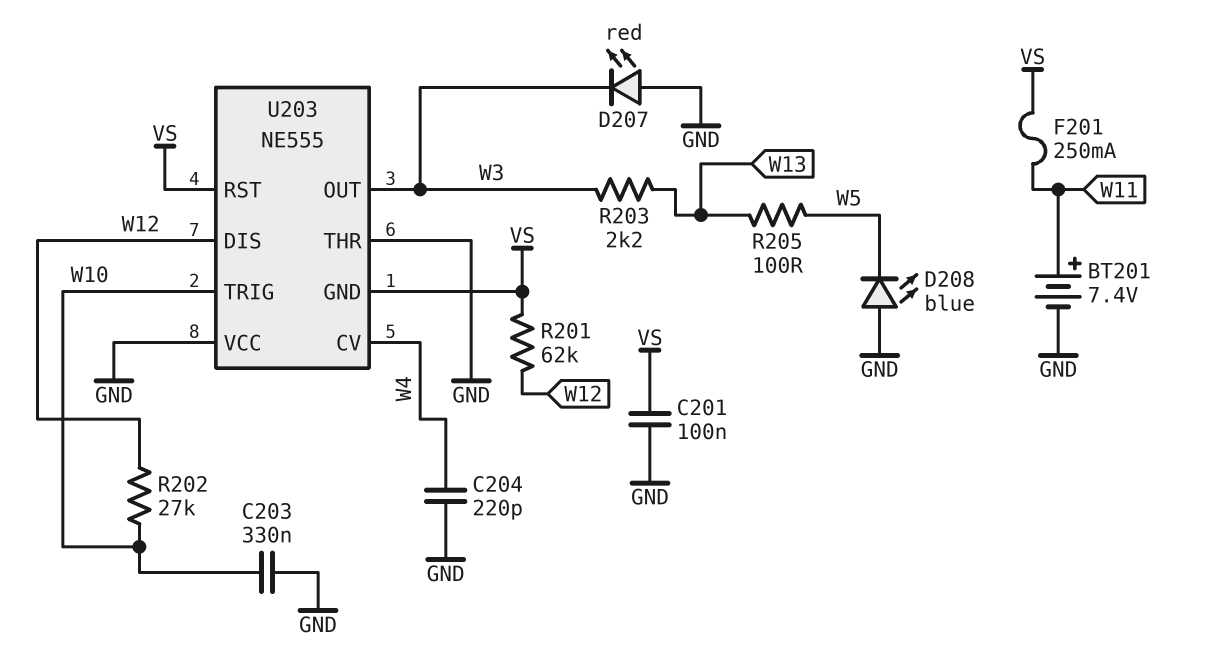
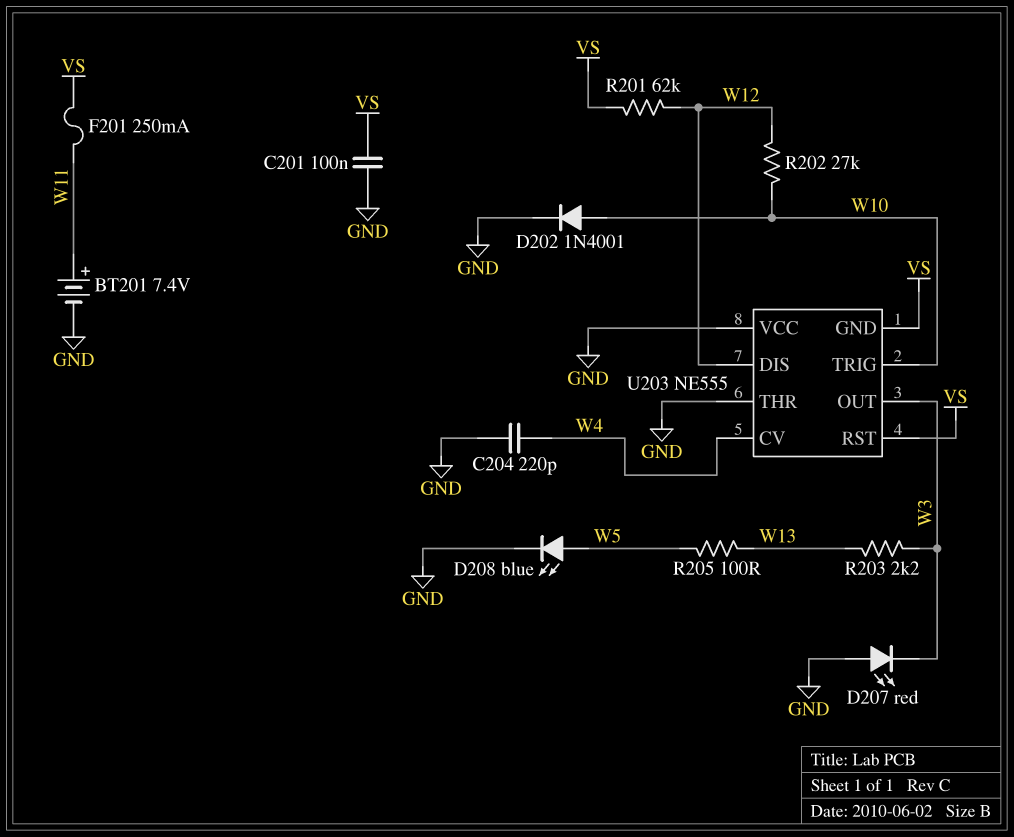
C203: 330nF (GND, W10) -> none
D202: none -> diode 1N4001 (A W10, K GND)
D208: LED blue (A GND, K W5) -> LED blue (A W5, K GND)

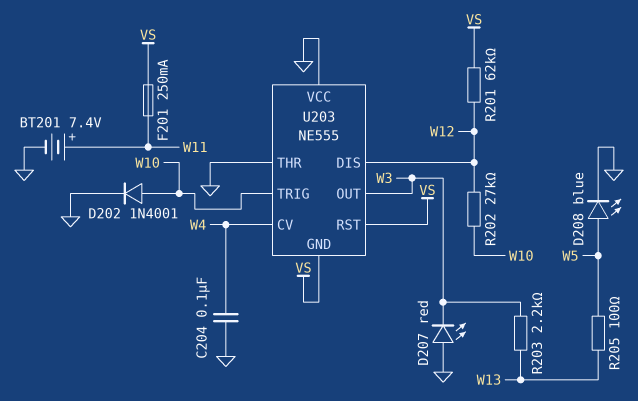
C201: 100nF (GND, VS) -> none
C204: 220pF (GND, W4) -> 100nF (GND, W4)

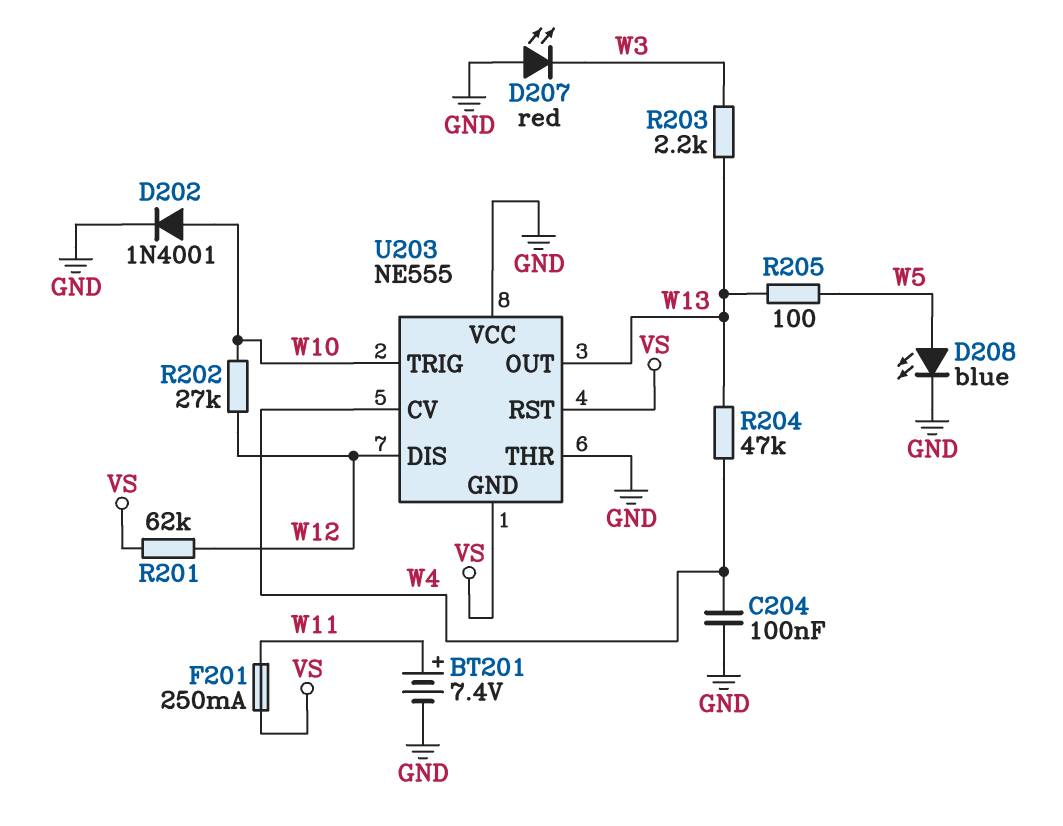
R204: none -> 47k (W4, W13)
U203 pin OUT: W3 -> W13

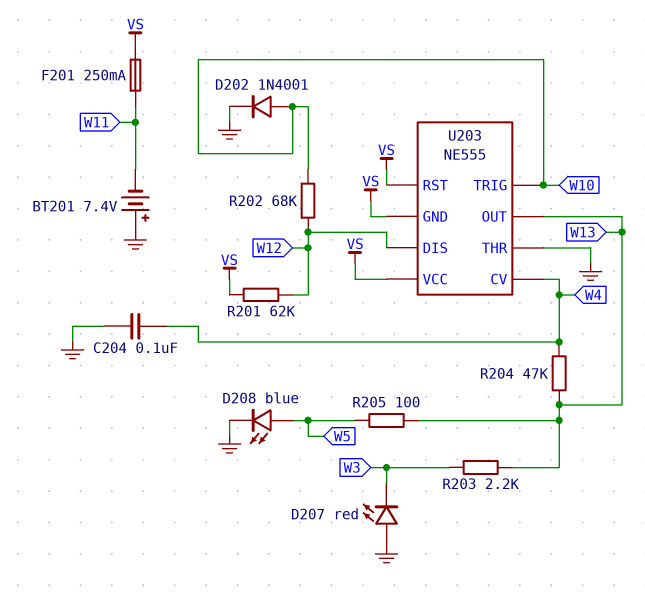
BT201: 7.4V (plus W11, minus GND) -> 7.4V (plus GND, minus W11)
R202: 27k (W10, W12) -> 68k (W10, W12)
U203 pin VCC: GND -> VS

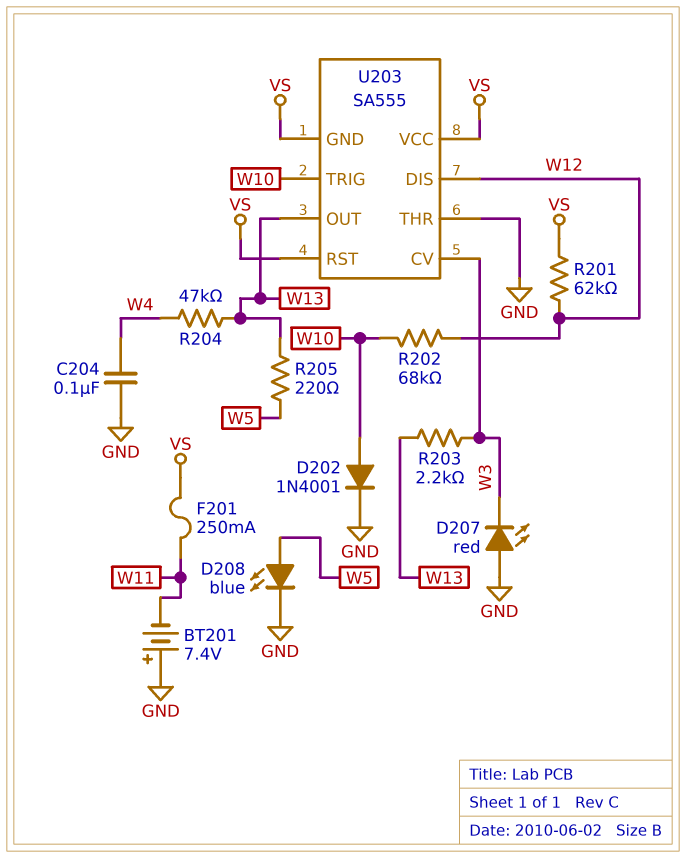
R205: 100 (W5, W13) -> 220 (W5, W13)
U203: NE555 -> SA555
U203 pin CV: W4 -> W3

